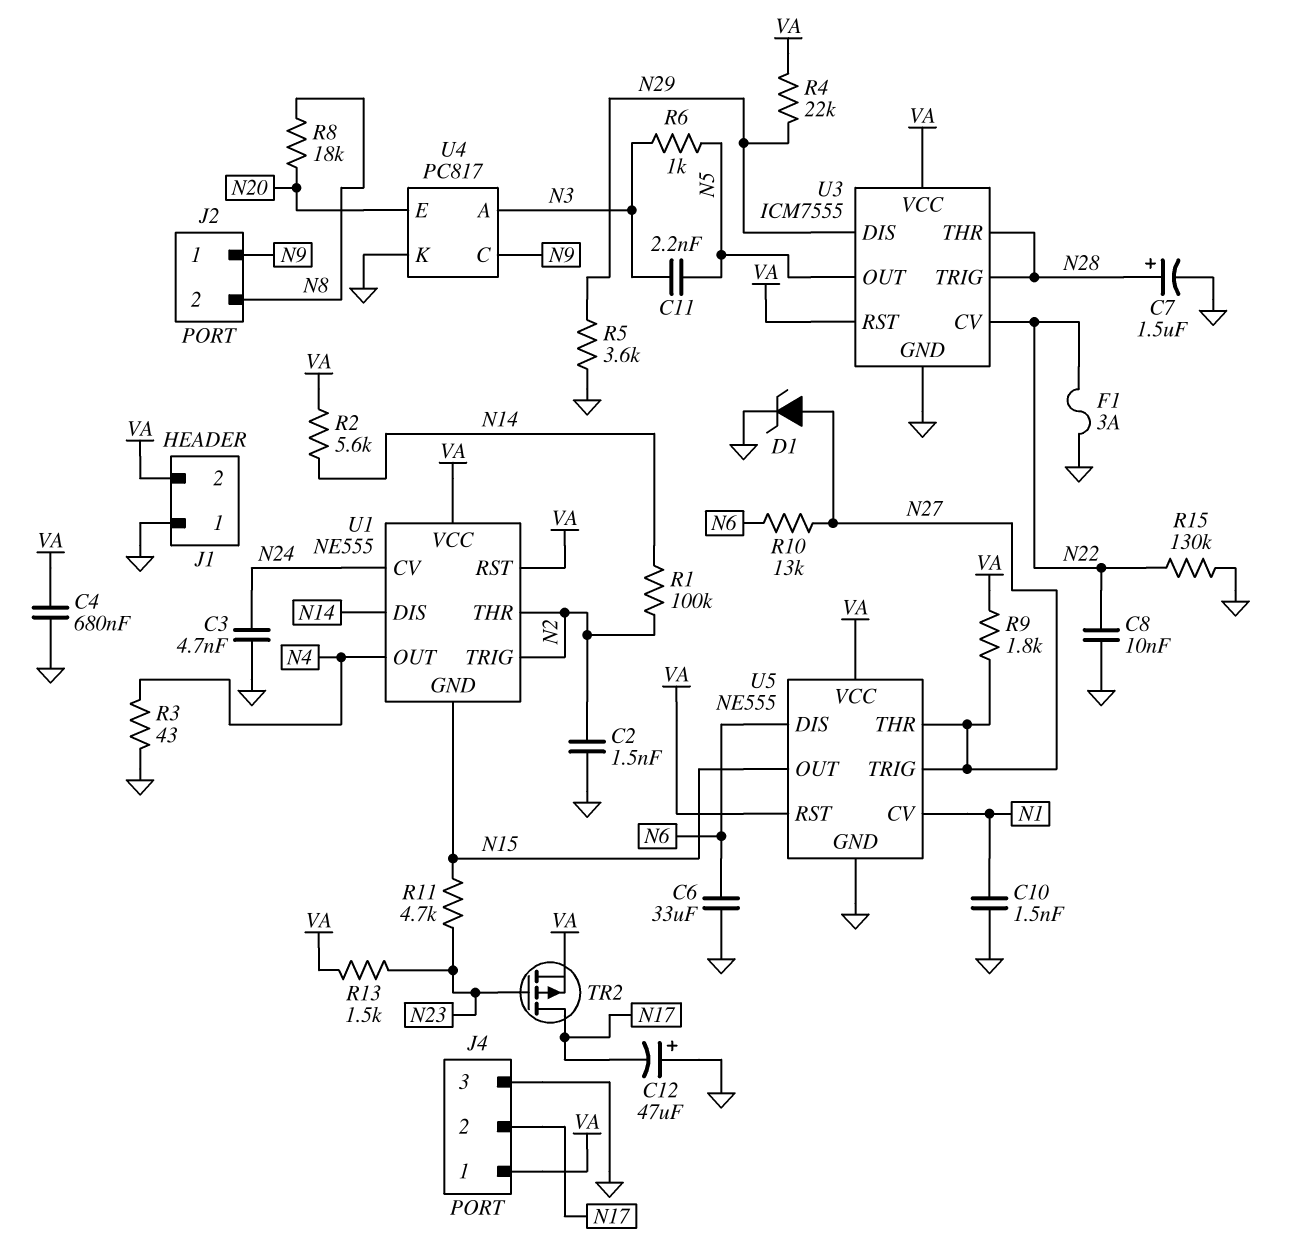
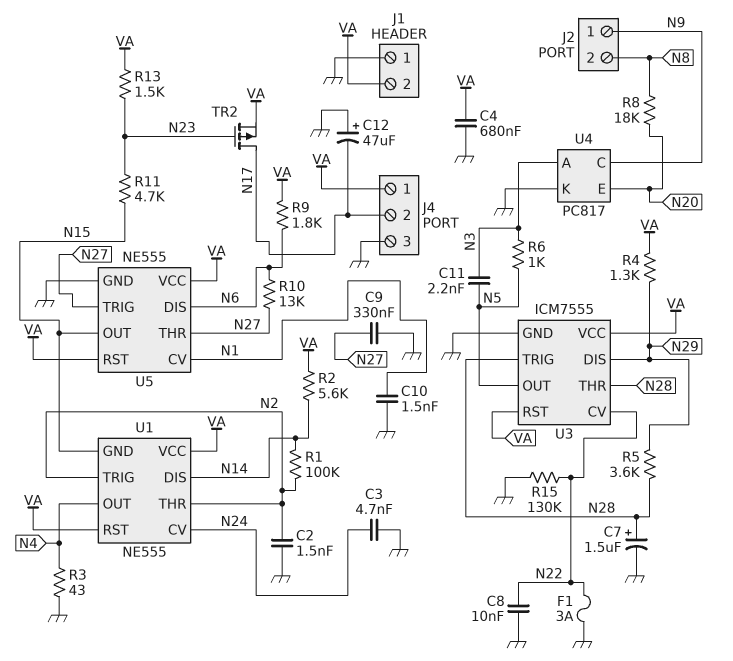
C6: 33uF (GND, N6) -> none
C9: none -> 330nF (GND, N27)
D1: zener (A N27, K GND) -> none
R4: 22k (N29, VA) -> 1.3k (N29, VA)
R5: 3.6k (GND, N29) -> 3.6k (N28, N29)
R9: 1.8k (N27, VA) -> 1.8k (N6, VA)

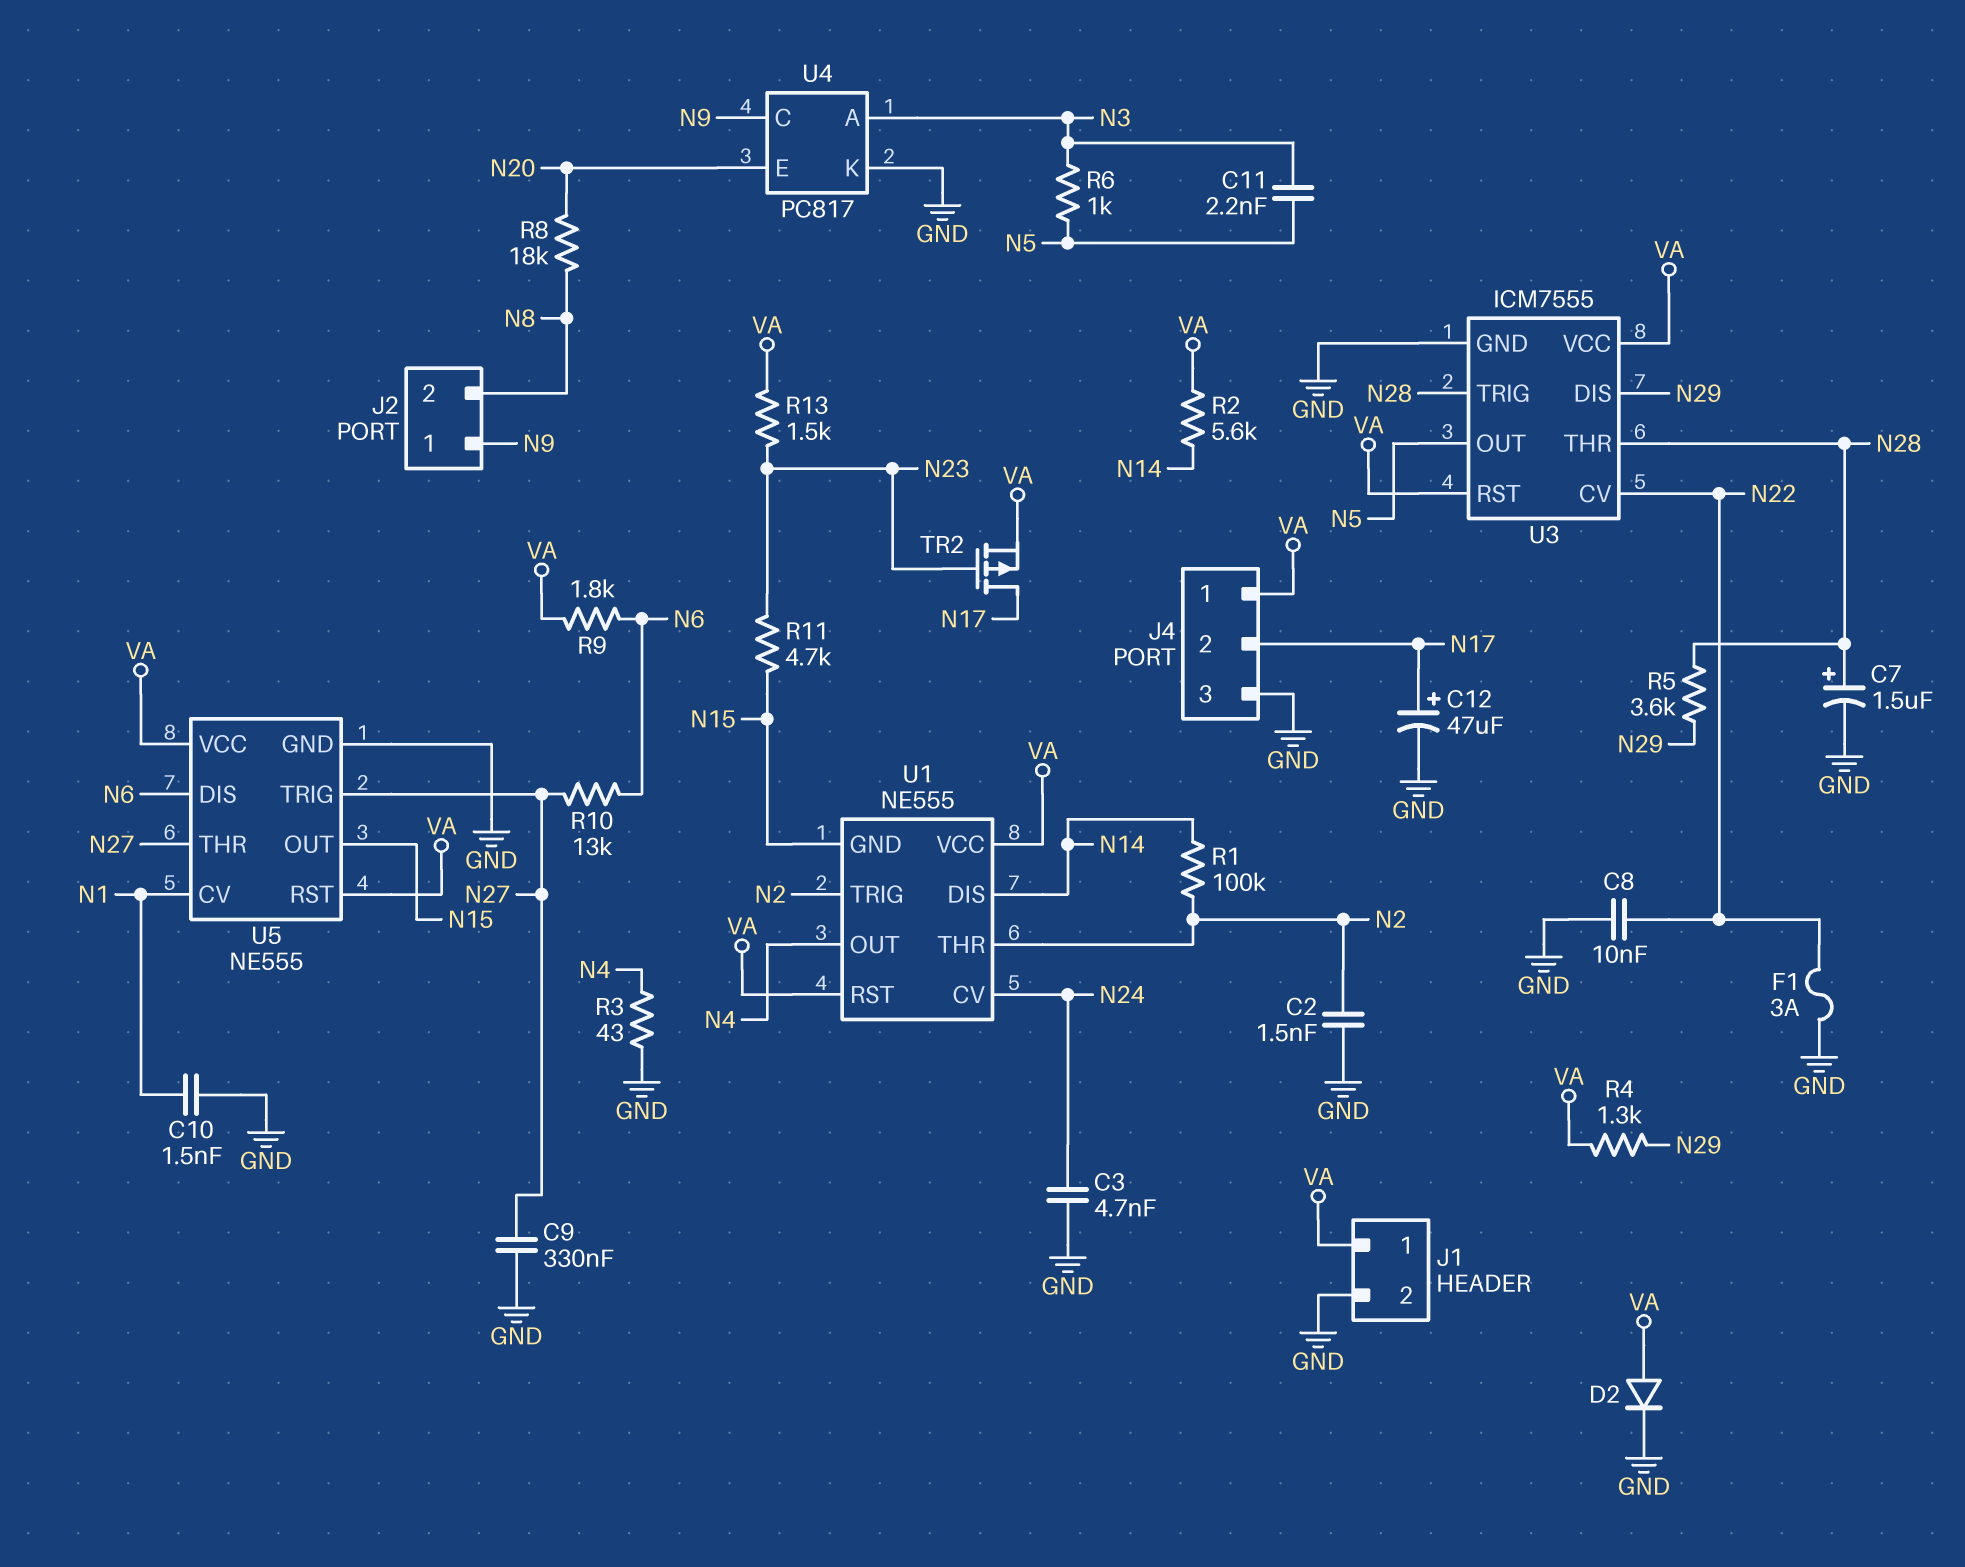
C4: 680nF (GND, VA) -> none
C12: 47uF (plus GND, minus N17) -> 47uF (plus N17, minus GND)
D2: none -> diode (A VA, K GND)
J1 pin 1: GND -> VA
J1 pin 2: VA -> GND
R15: 130k (GND, N22) -> none

